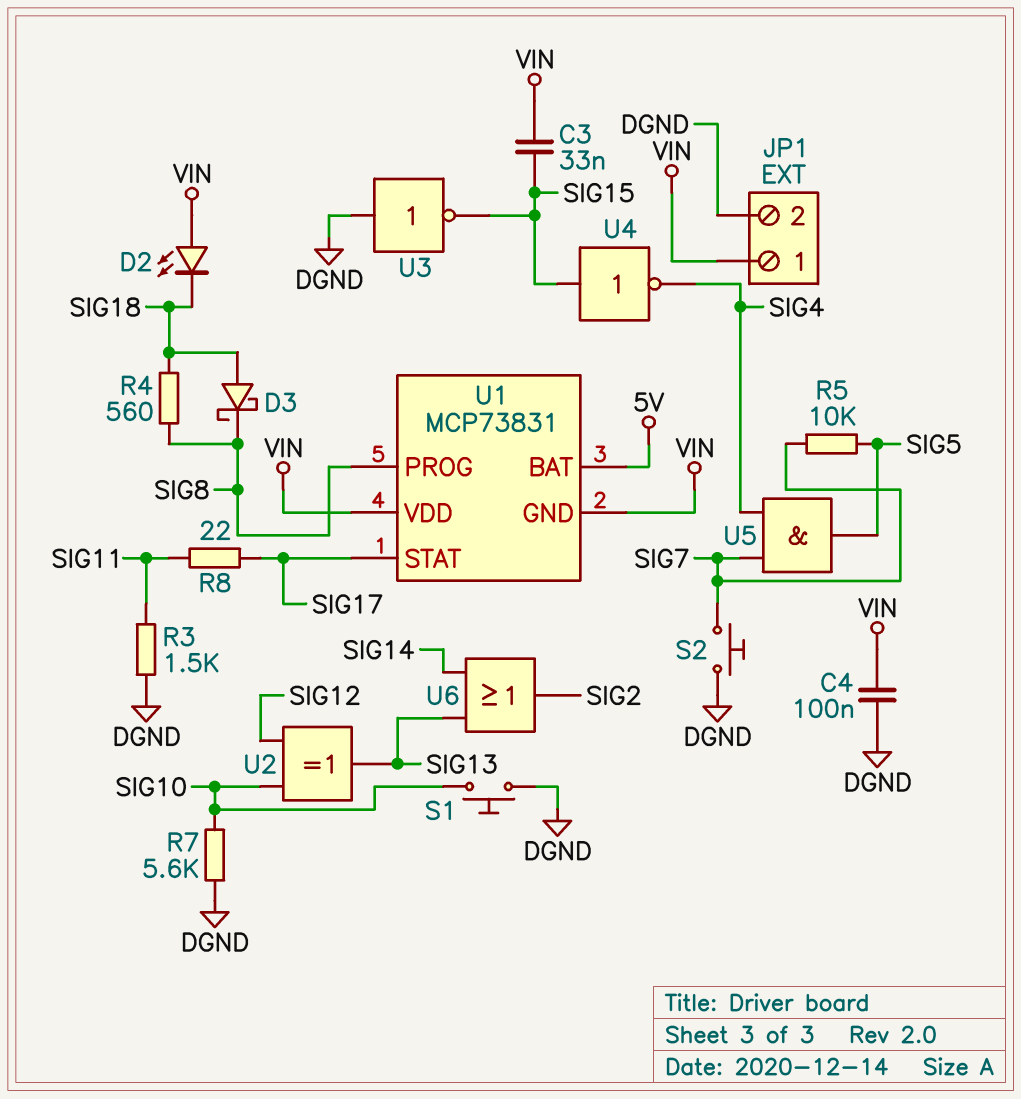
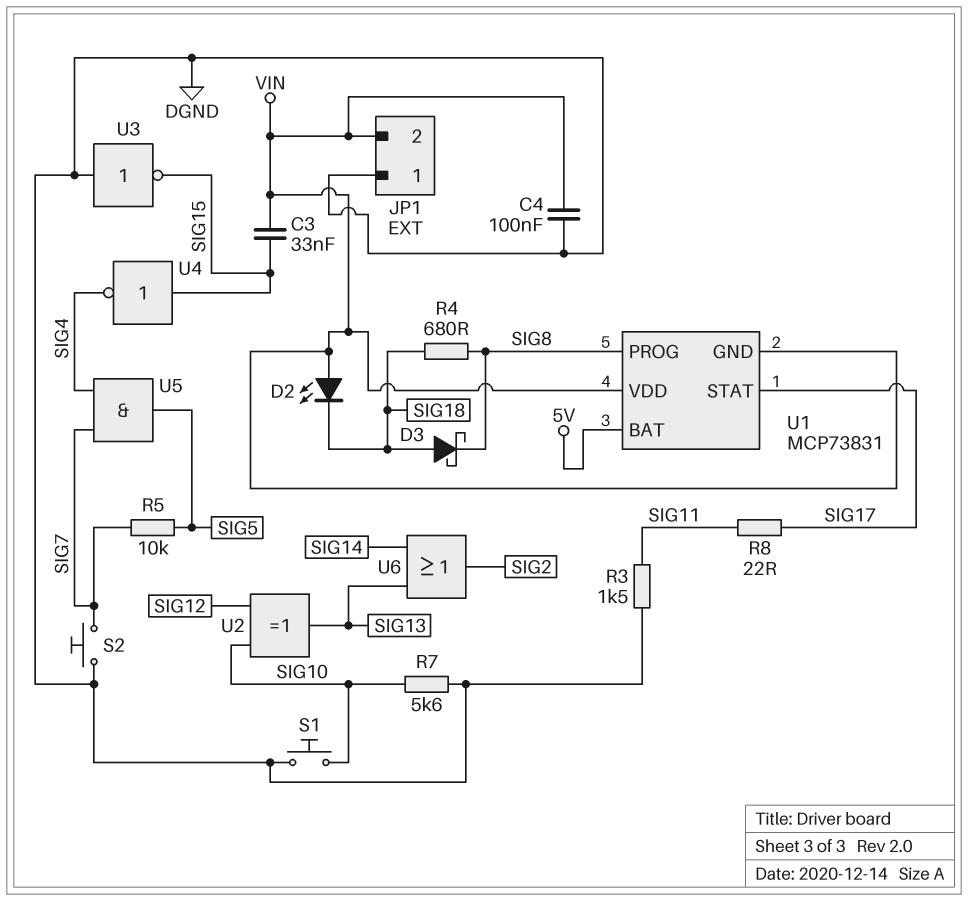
JP1 pin 1: VIN -> DGND
JP1 pin 2: DGND -> VIN
R4: 560 (SIG8, SIG18) -> 680 (SIG8, SIG18)

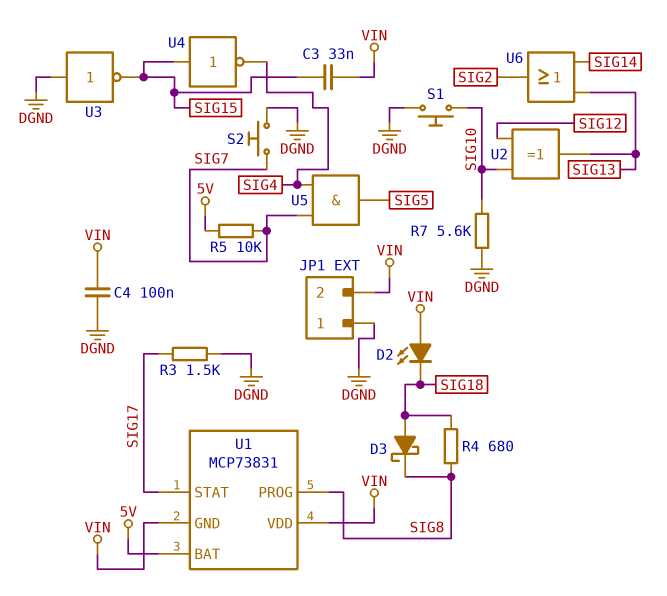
R3: 1.5k (DGND, SIG11) -> 1.5k (DGND, SIG17)
R5: 10k (SIG5, SIG7) -> 10k (5V, SIG7)
R8: 22 (SIG11, SIG17) -> none

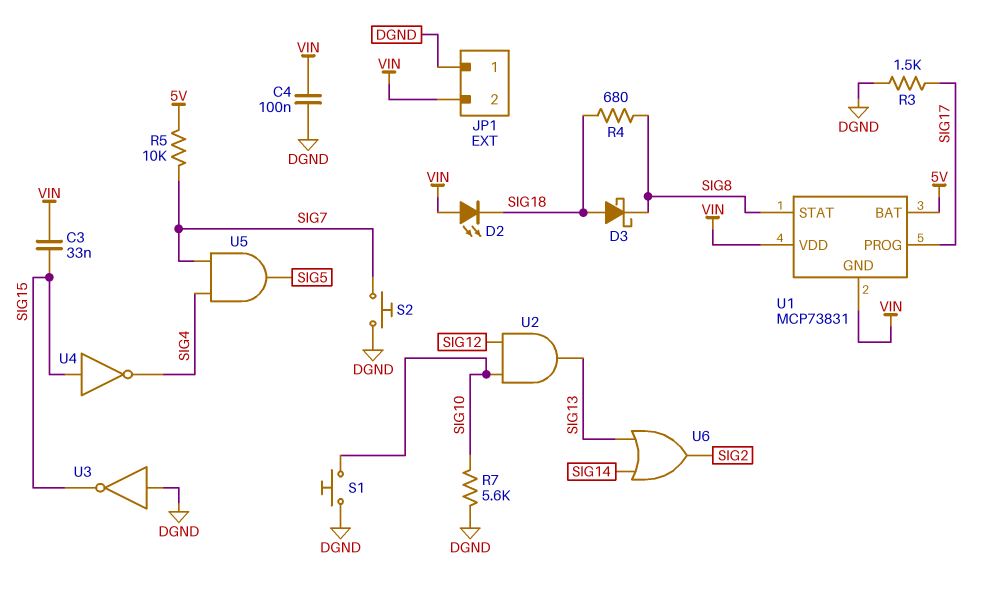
U1 pin PROG: SIG8 -> SIG17
U1 pin STAT: SIG17 -> SIG8
U2: XOR (in SIG10, in SIG12, out SIG13) -> AND (in SIG10, in SIG12, out SIG13)

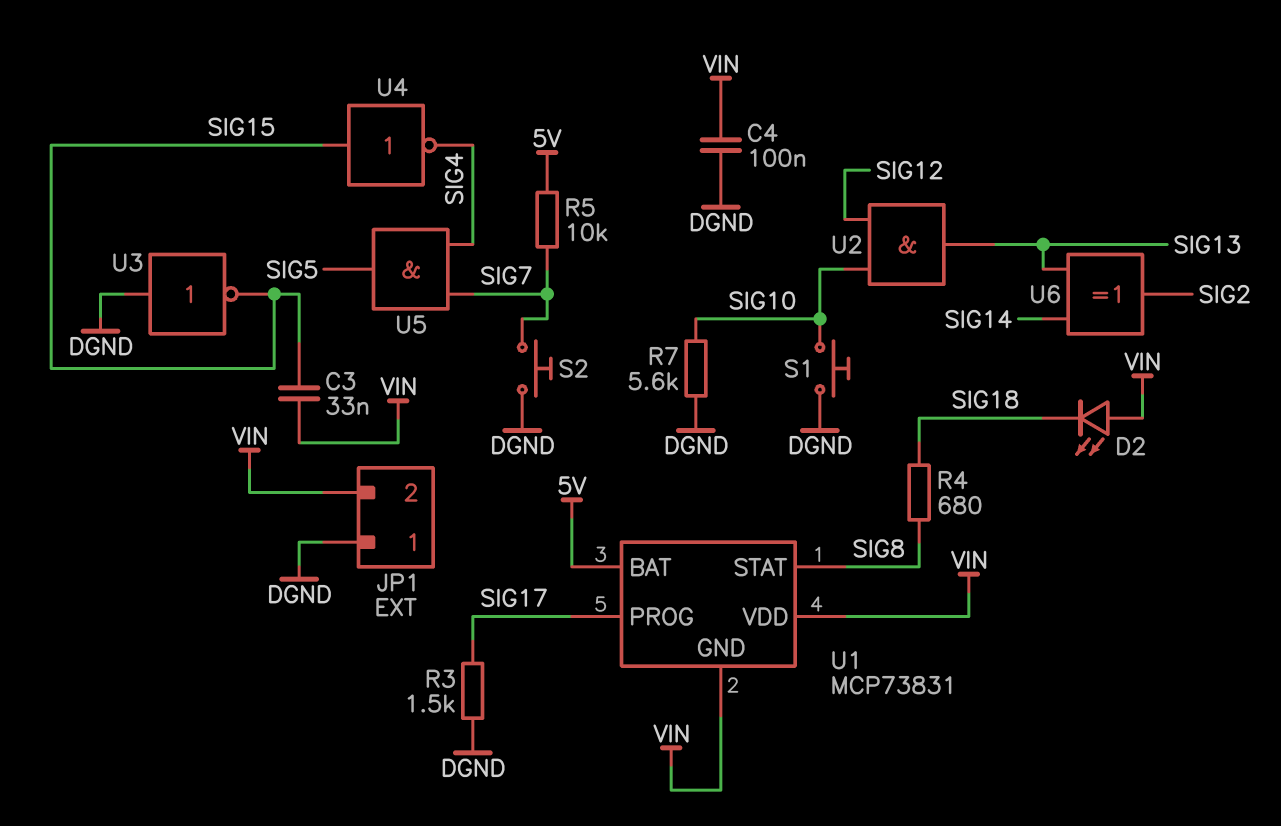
D3: schottky (A SIG18, K SIG8) -> none
U6: OR (in SIG13, in SIG14, out SIG2) -> XOR (in SIG13, in SIG14, out SIG2)

